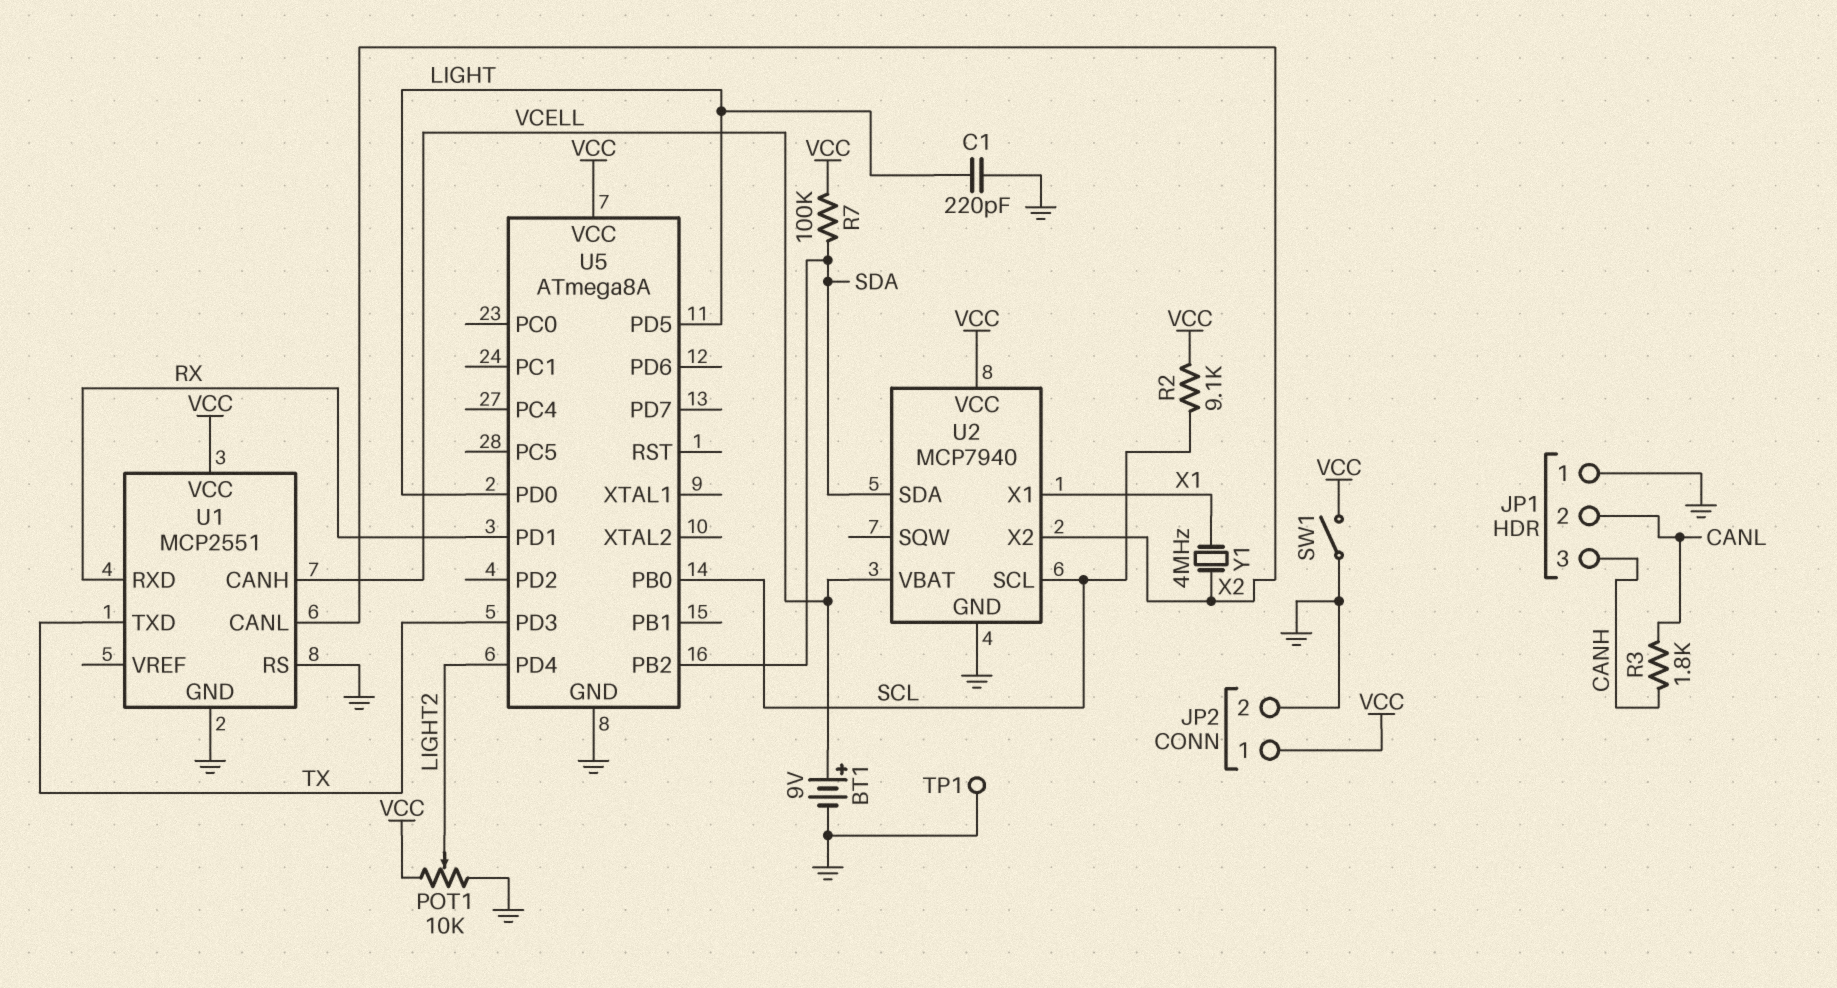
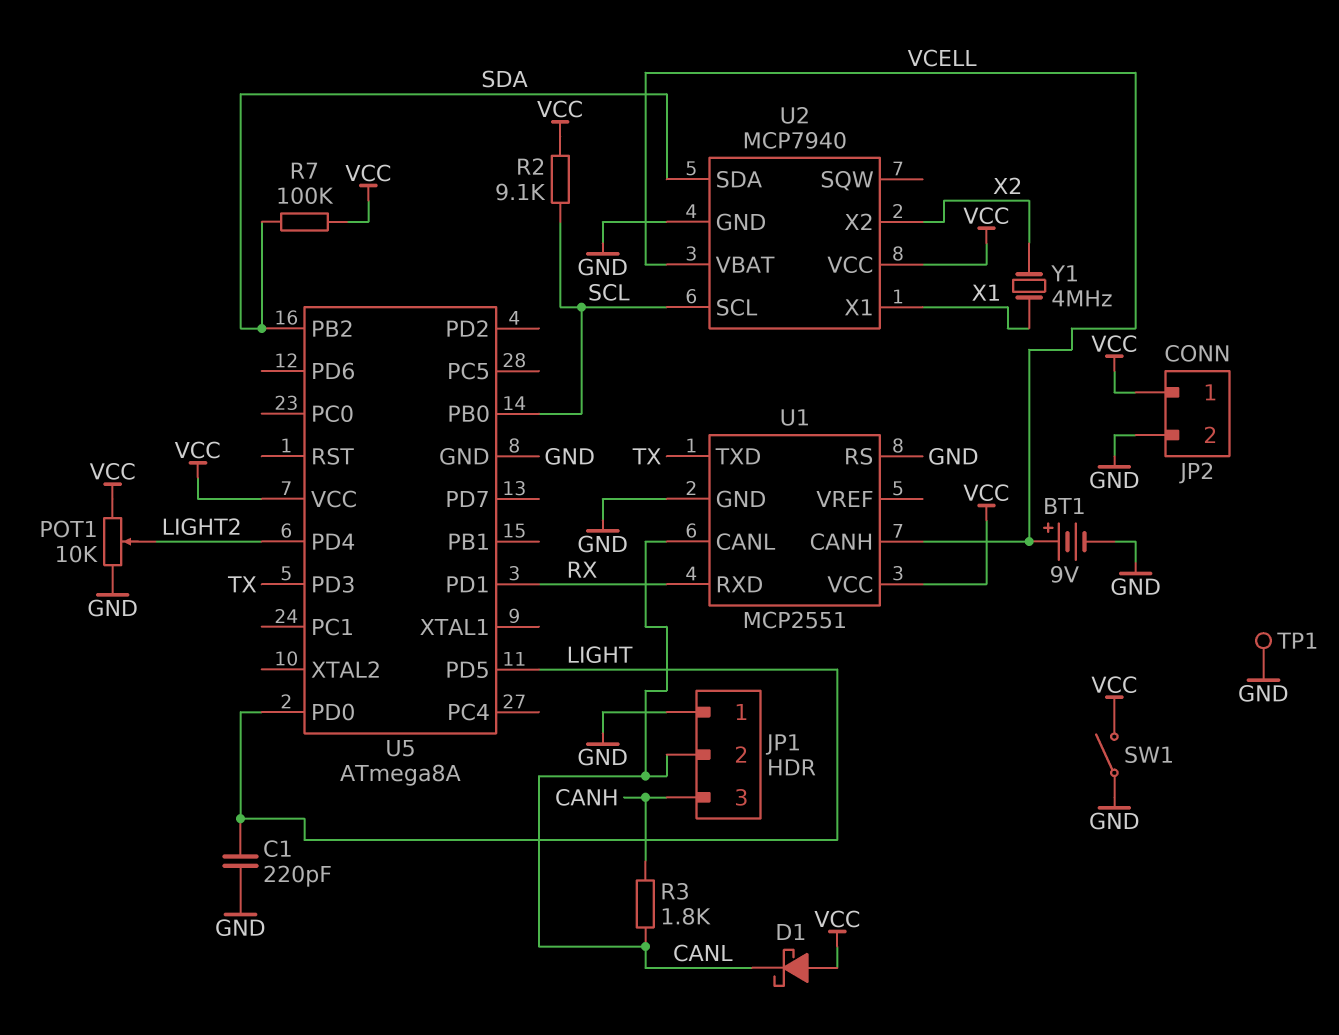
D1: none -> schottky (A VCC, K CANL)
U1 pin CANL: X2 -> CANL

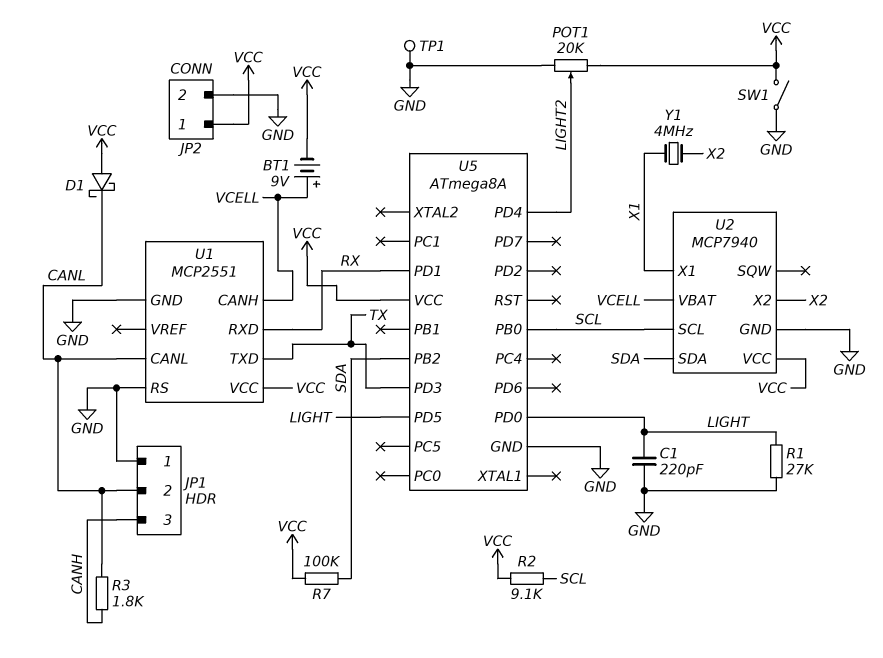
BT1: 9V (plus VCELL, minus GND) -> 9V (plus VCELL, minus VCC)
POT1: 10k (GND, VCC, wiper LIGHT2) -> 20k (GND, VCC, wiper LIGHT2)
R1: none -> 27k (GND, LIGHT)

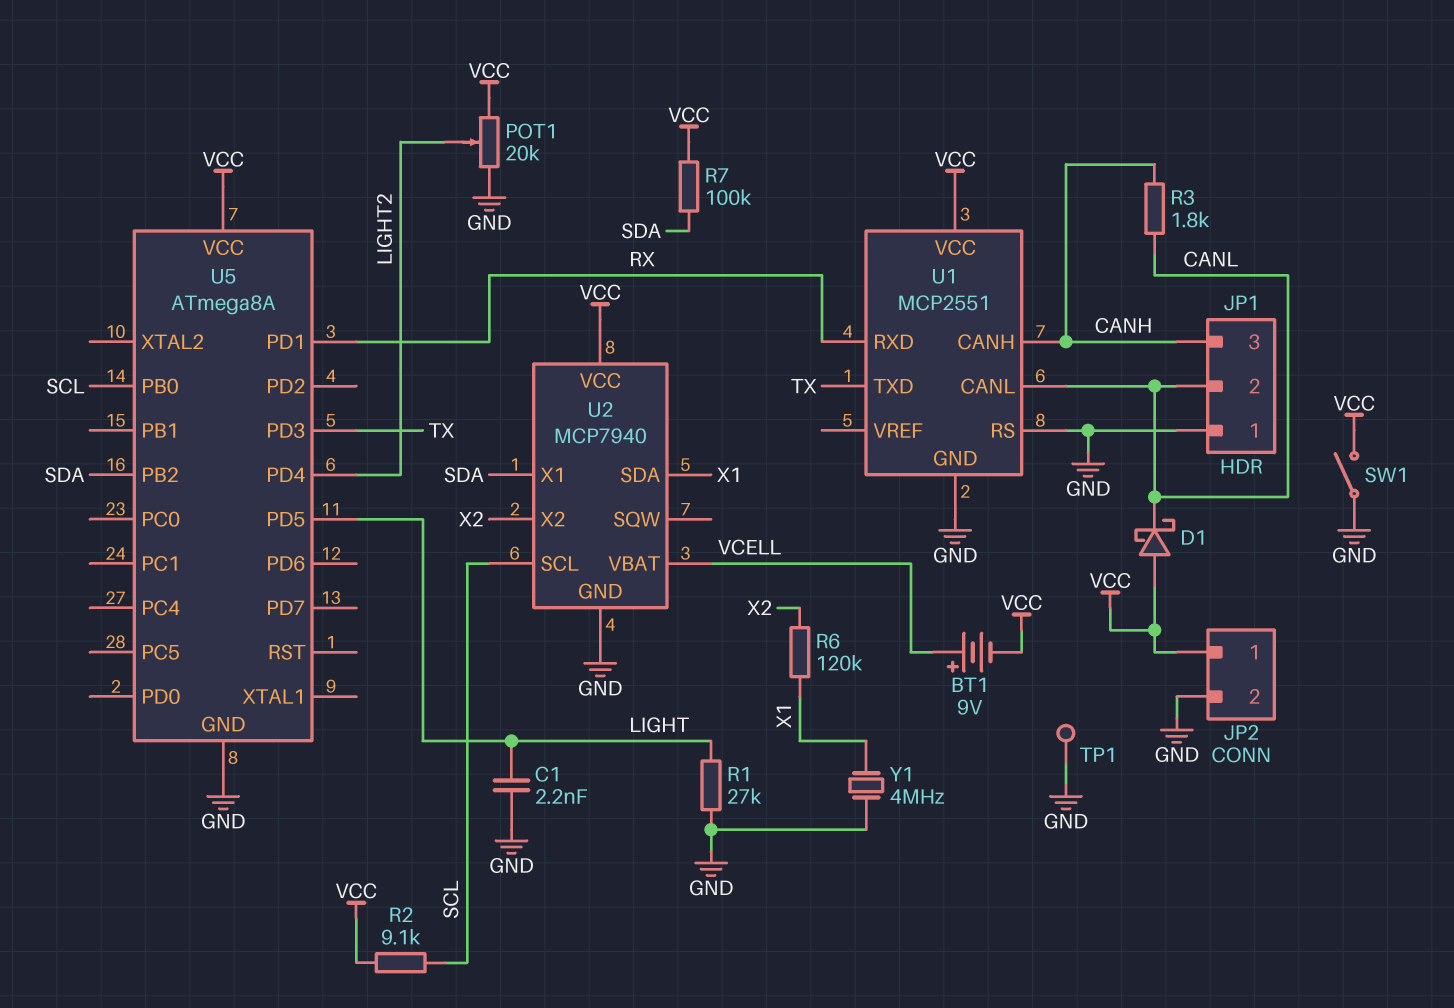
C1: 220pF (GND, LIGHT) -> 2.2nF (GND, LIGHT)
R6: none -> 120k (X1, X2)
U1 pin CANH: VCELL -> CANH
U2 pin SDA: SDA -> X1
U2 pin X1: X1 -> SDA
U5 pin PD0: LIGHT -> none
Y1: 4MHz (X1, X2) -> 4MHz (GND, X1)

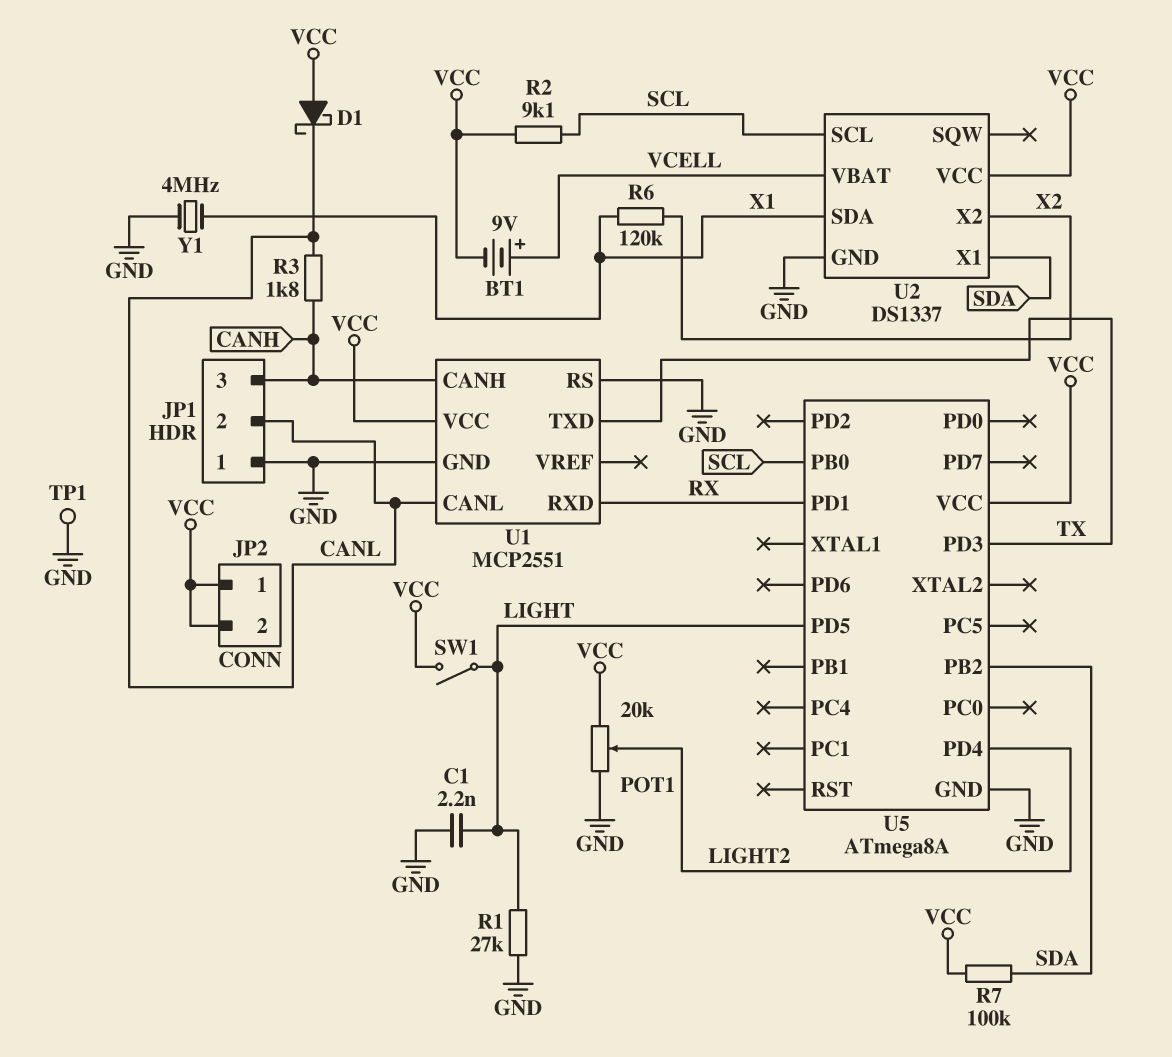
JP2 pin 2: GND -> VCC
SW1: switch (GND, VCC) -> switch (LIGHT, VCC)
U2: MCP7940 -> DS1337

